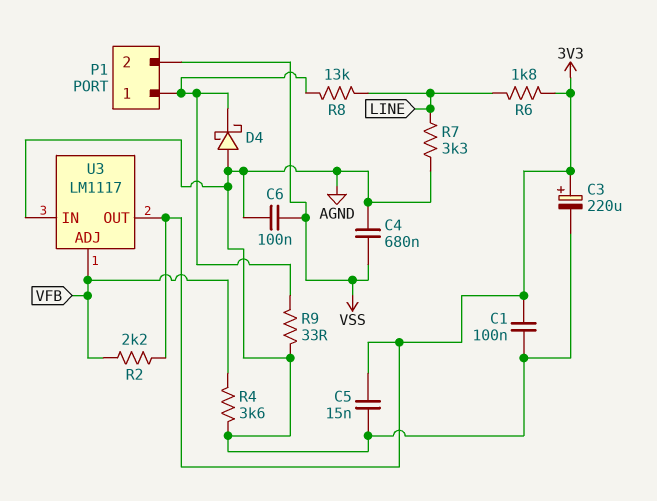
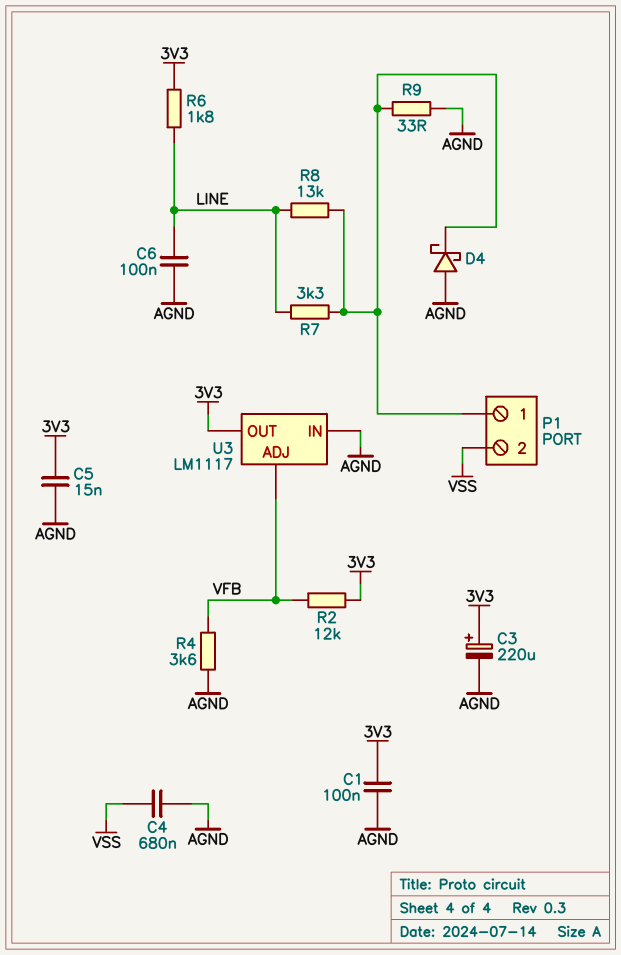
C6: 100nF (AGND, VSS) -> 100nF (AGND, LINE)
R2: 2.2k (3V3, VFB) -> 12k (3V3, VFB)
R7: 3.3k (AGND, LINE) -> 3.3k (LINE, P1/1)

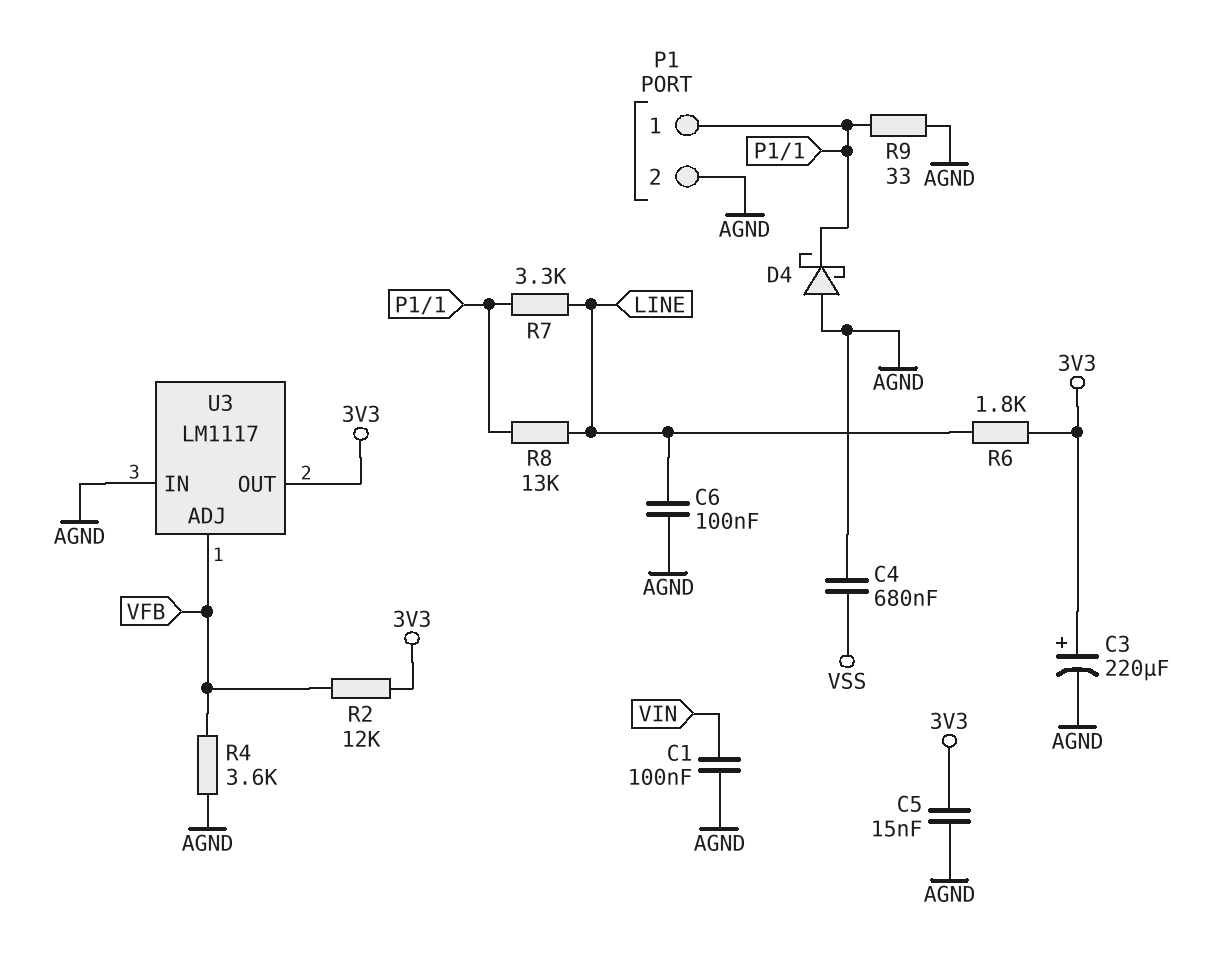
C1: 100nF (3V3, AGND) -> 100nF (AGND, VIN)
P1 pin 2: VSS -> AGND

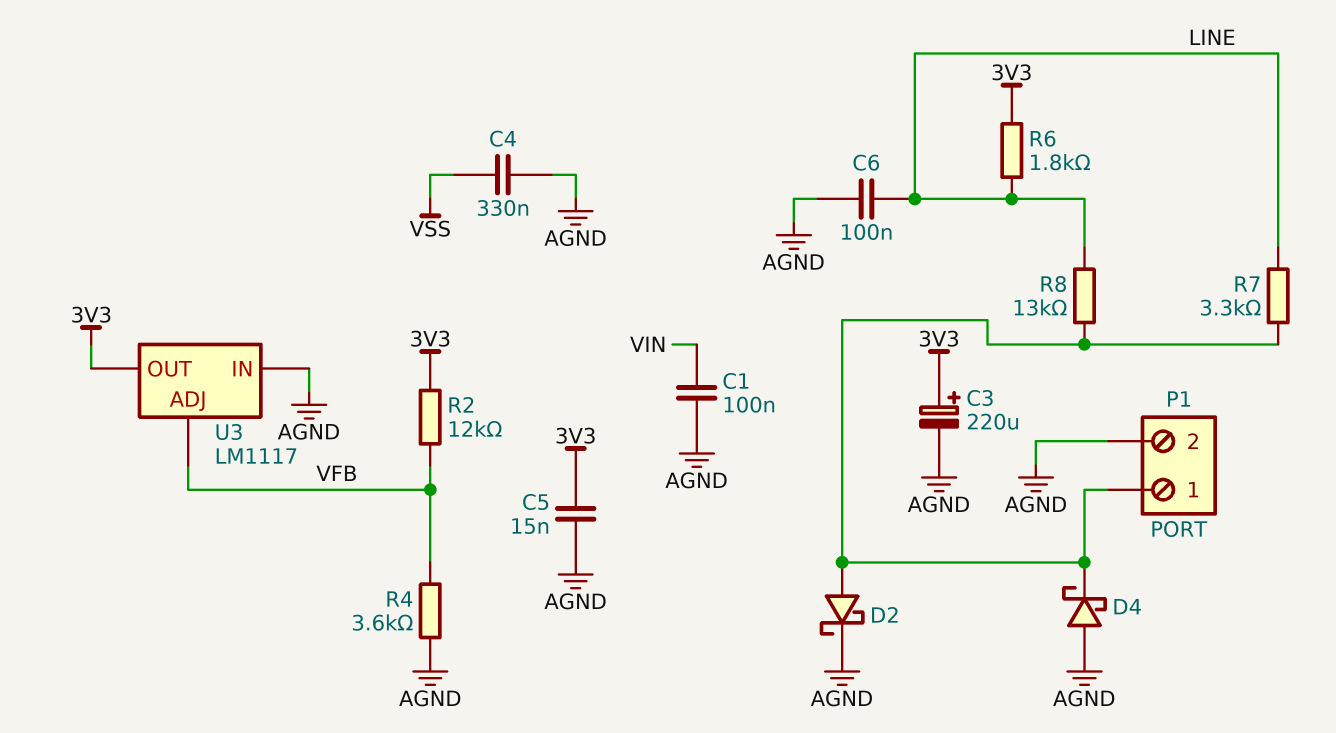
C4: 680nF (AGND, VSS) -> 330nF (AGND, VSS)
D2: none -> schottky (A P1/1, K AGND)
R9: 33 (AGND, P1/1) -> none

